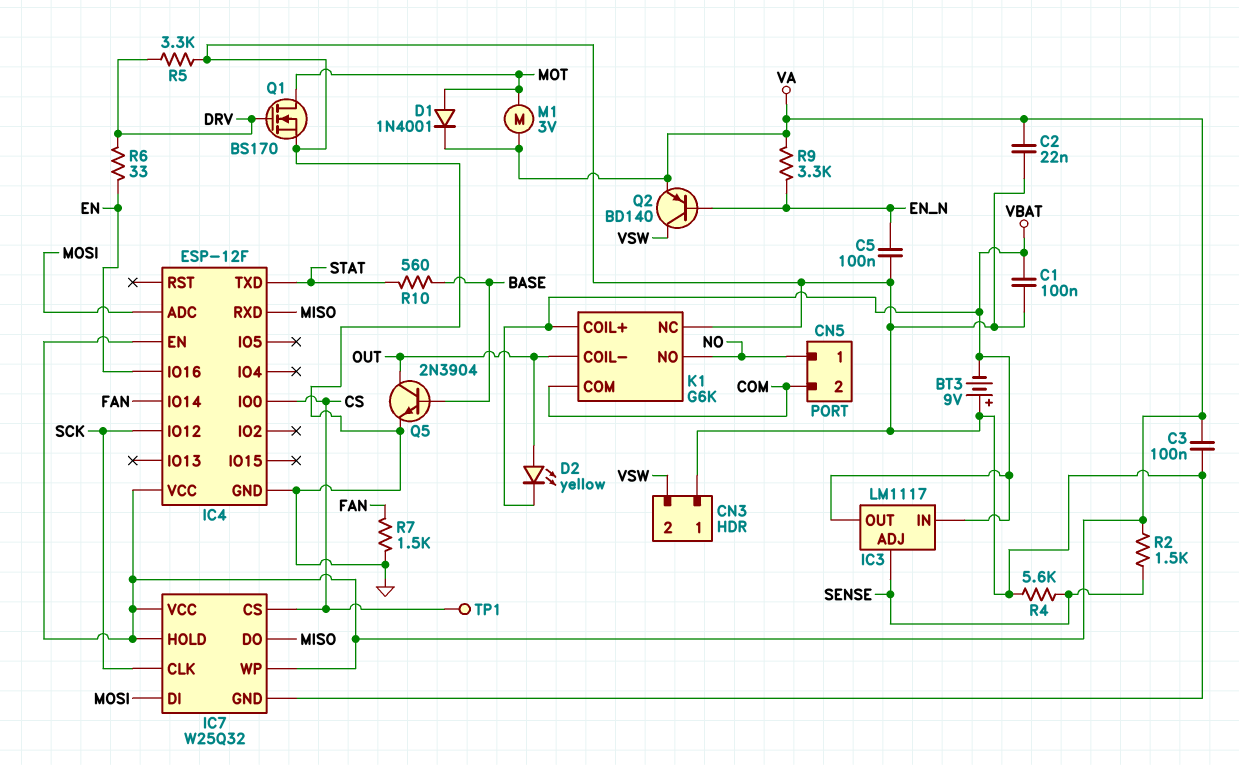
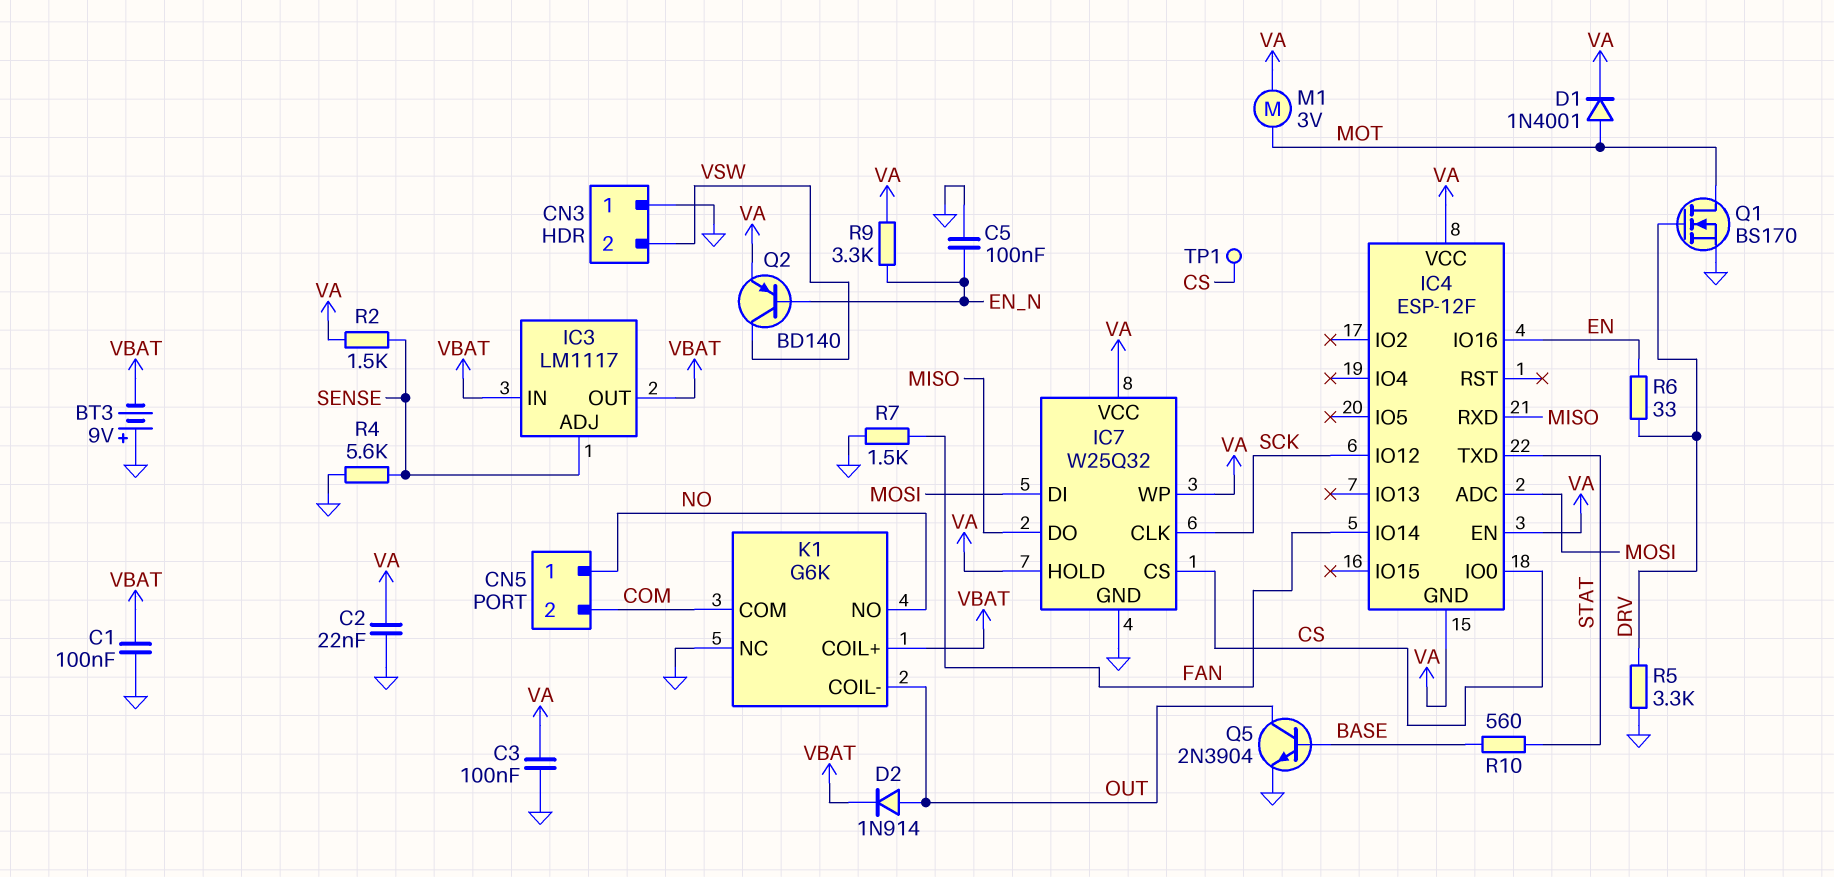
D2: LED yellow (A OUT, K VBAT) -> diode 1N914 (A OUT, K VBAT)
IC4 pin GND: GND -> VA

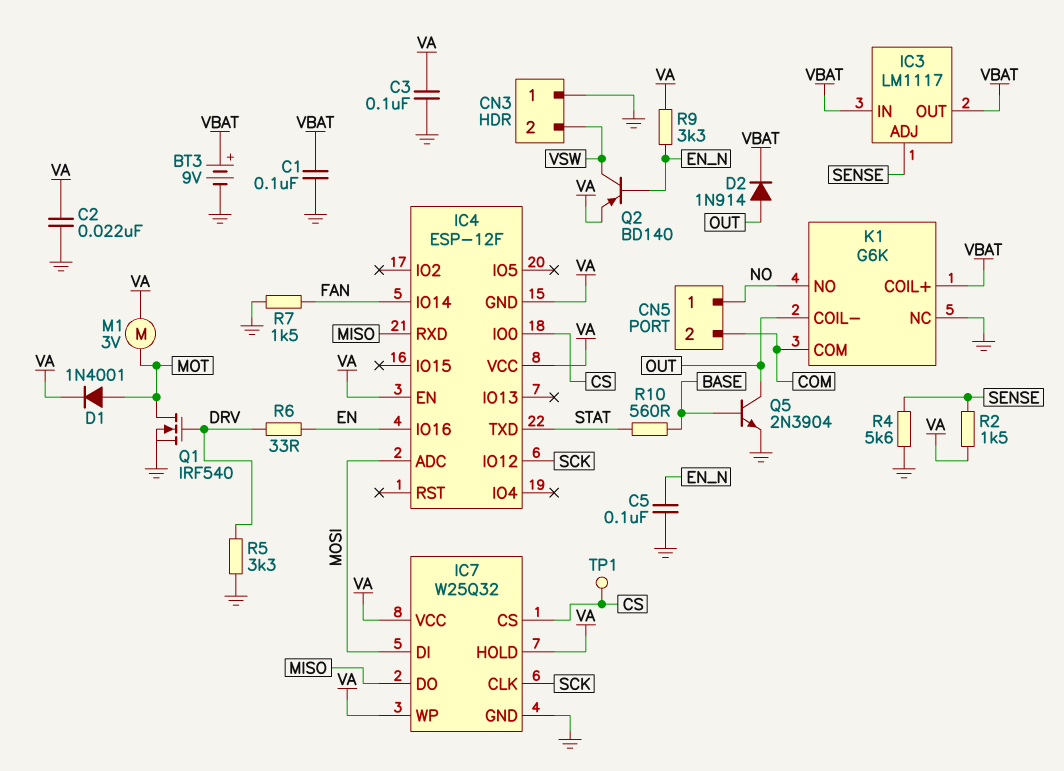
BT3: 9V (plus GND, minus VBAT) -> 9V (plus VBAT, minus GND)
Q1: NMOS BS170 (G DRV, D MOT, S GND) -> NMOS IRF540 (G DRV, D MOT, S GND)

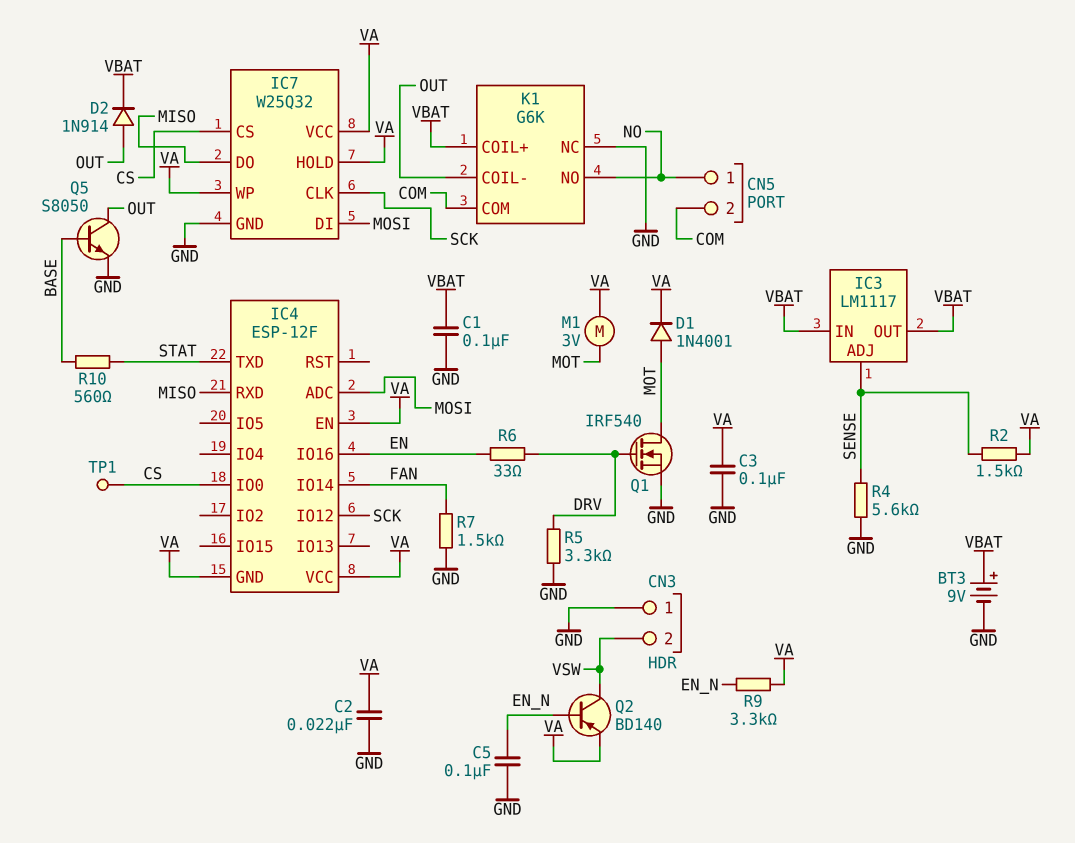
Q5: NPN 2N3904 (B BASE, C OUT, E GND) -> NPN S8050 (B BASE, C OUT, E GND)

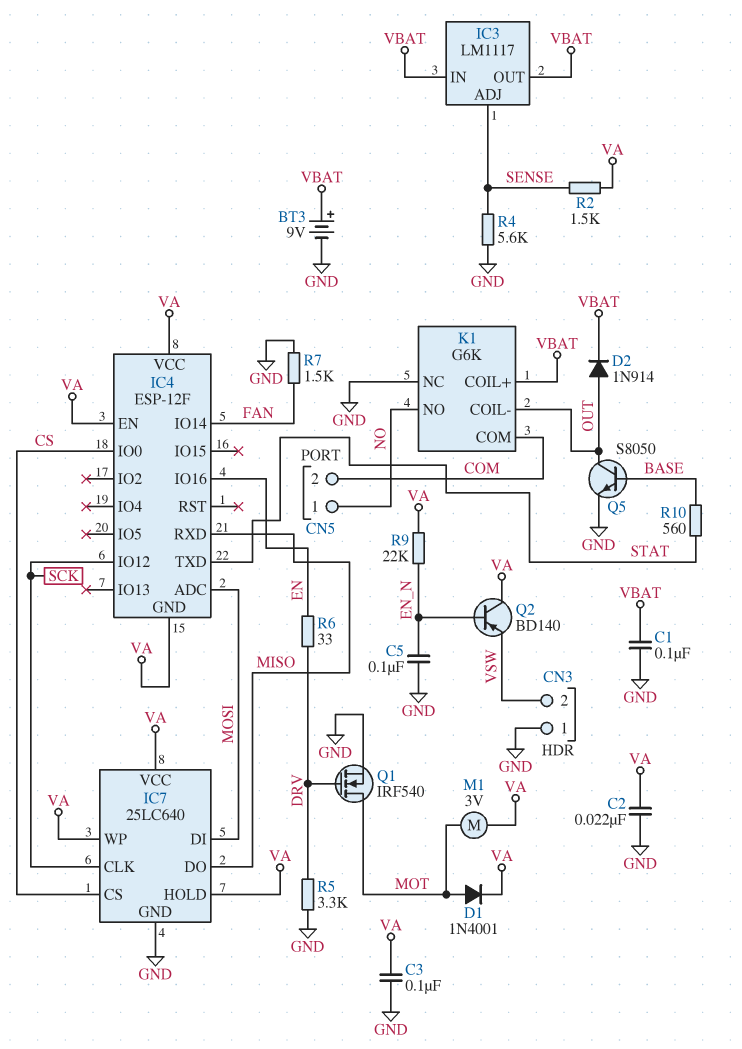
IC7: W25Q32 -> 25LC640
Q2: PNP BD140 (B EN_N, C VSW, E VA) -> PNP BD140 (B EN_N, C VA, E VSW)
R9: 3.3k (EN_N, VA) -> 22k (EN_N, VA)
TP1: test point (CS) -> none

